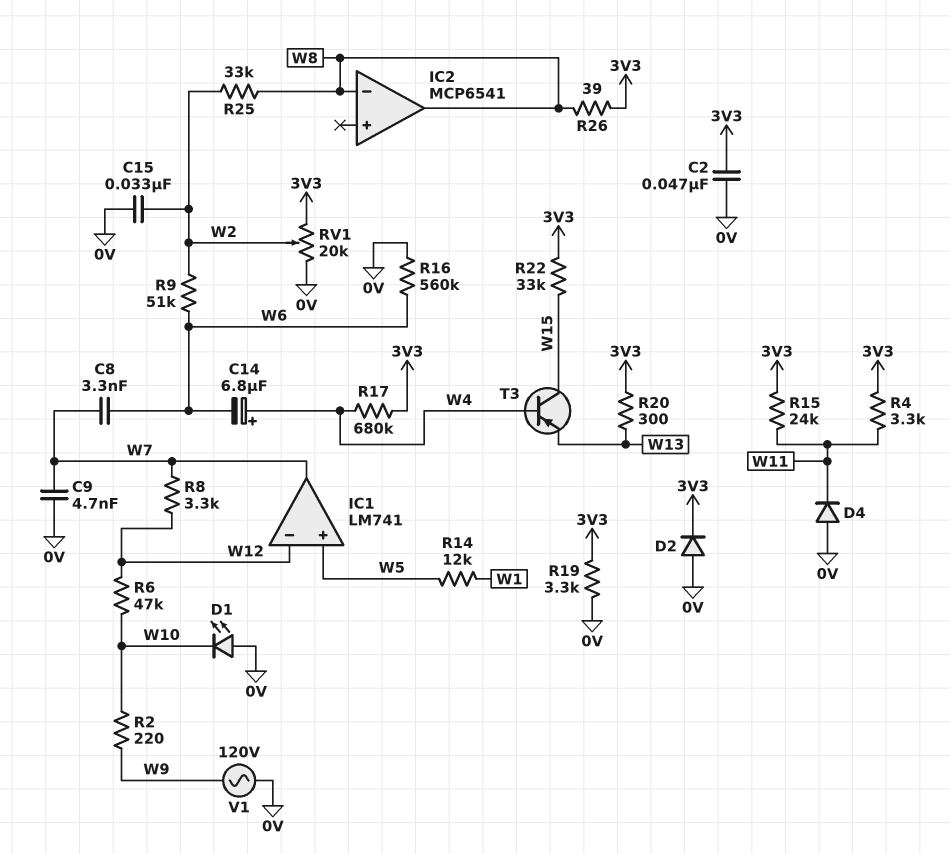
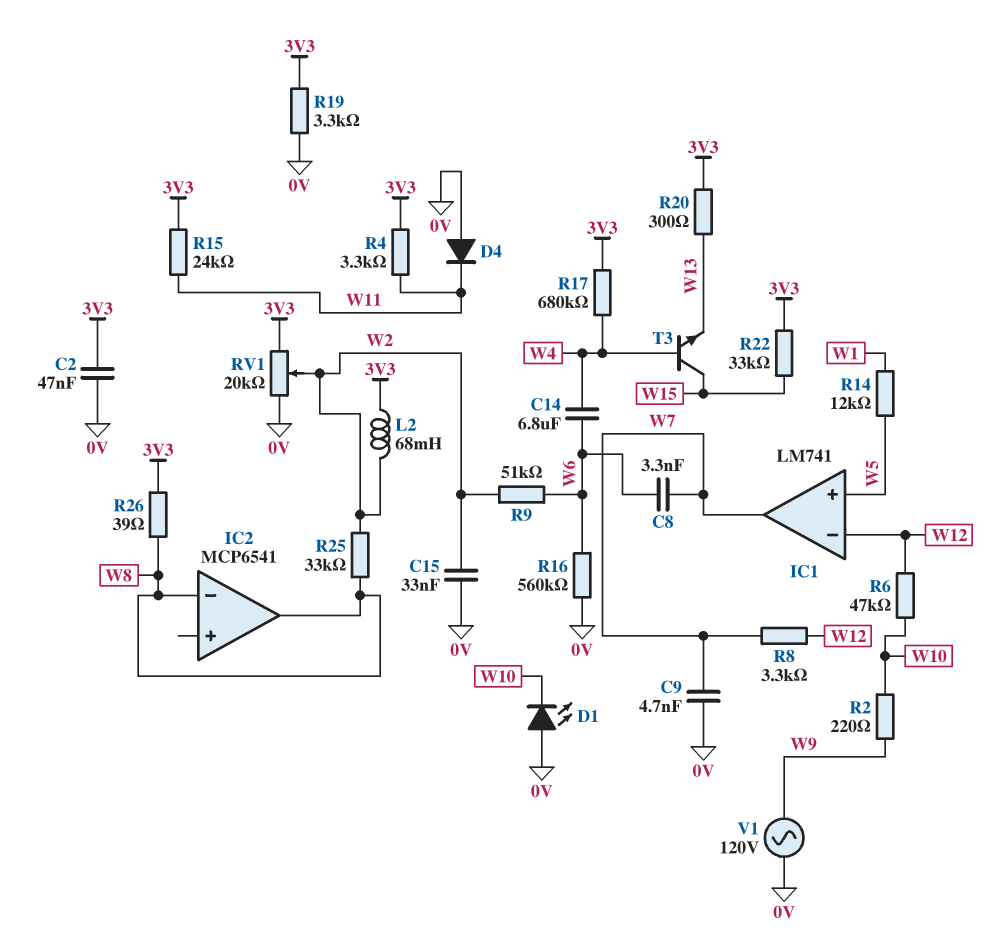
C14: 6.8uF (plus W4, minus W6) -> 6.8uF (W4, W6)
D2: diode (A 0V, K 3V3) -> none
L2: none -> 68mH (3V3, W2)
T3: PNP (B W4, C W15, E W13) -> NPN (B W4, C W15, E W13)

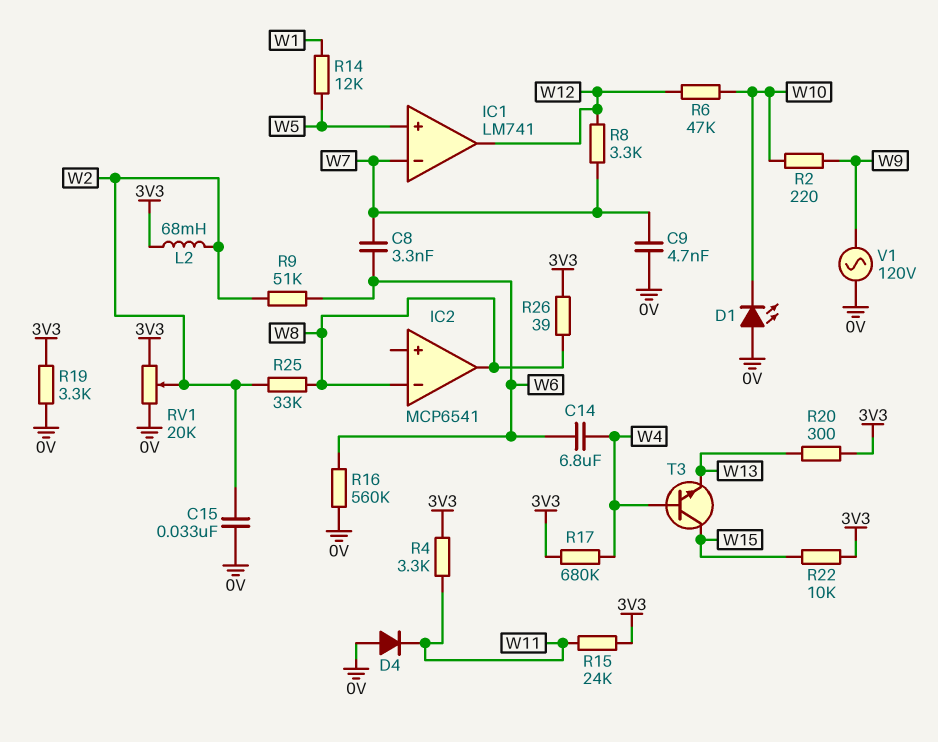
C2: 47nF (0V, 3V3) -> none
IC1 pin in-: W12 -> W7
IC1 pin out: W7 -> W12
R22: 33k (3V3, W15) -> 10k (3V3, W15)

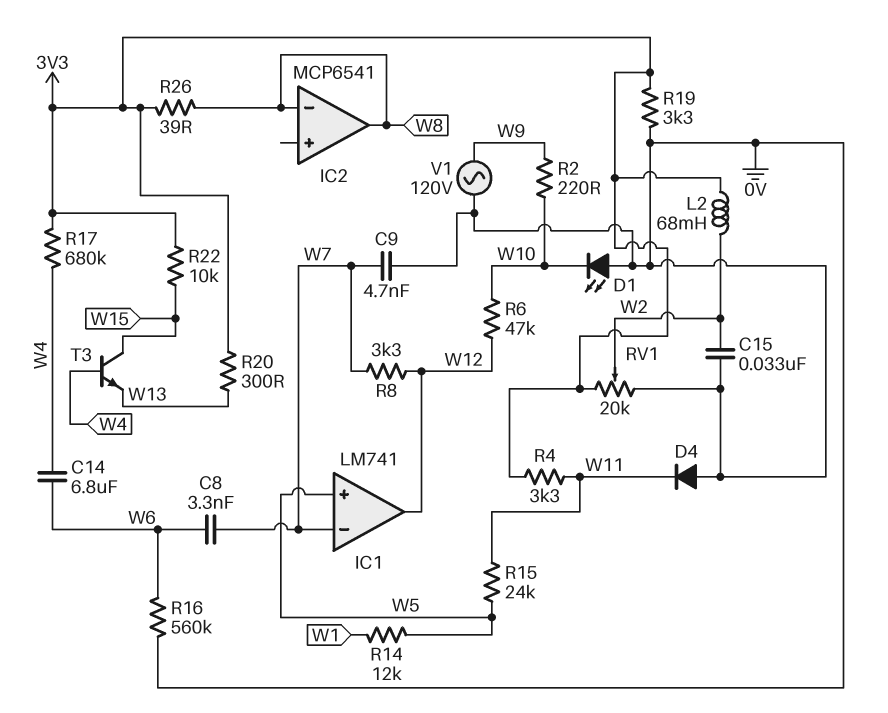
R9: 51k (W2, W6) -> none
R15: 24k (3V3, W11) -> 24k (W5, W11)
R25: 33k (W2, W8) -> none

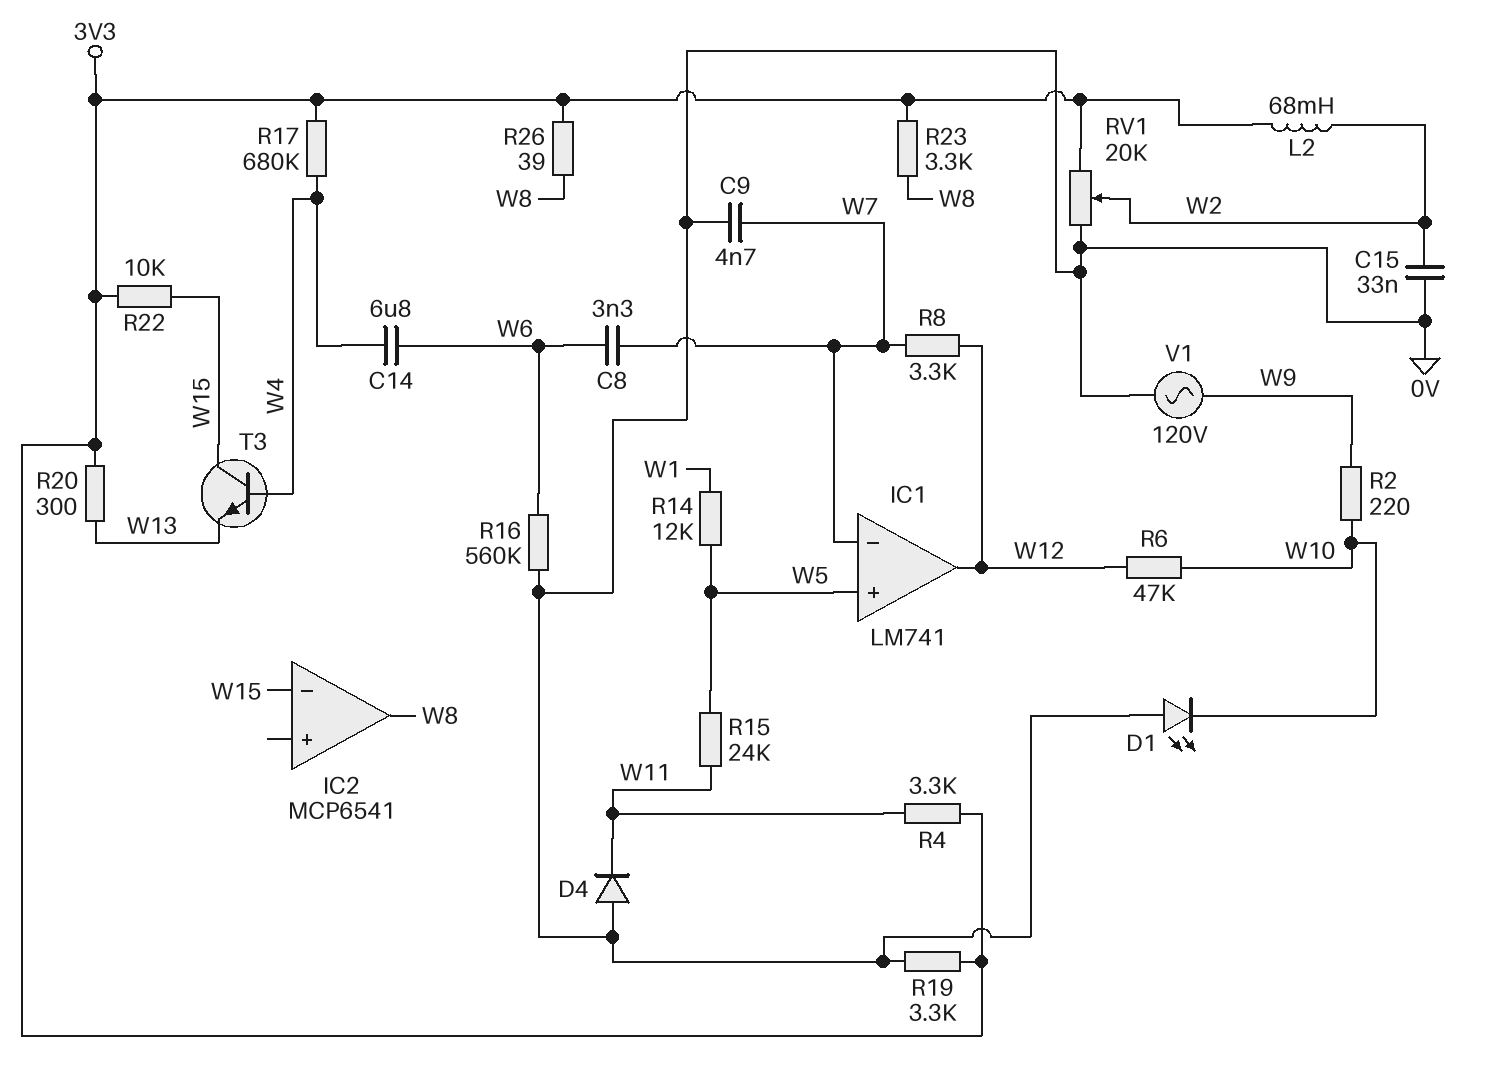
IC2 pin in-: W8 -> W15
R23: none -> 3.3k (3V3, W8)

